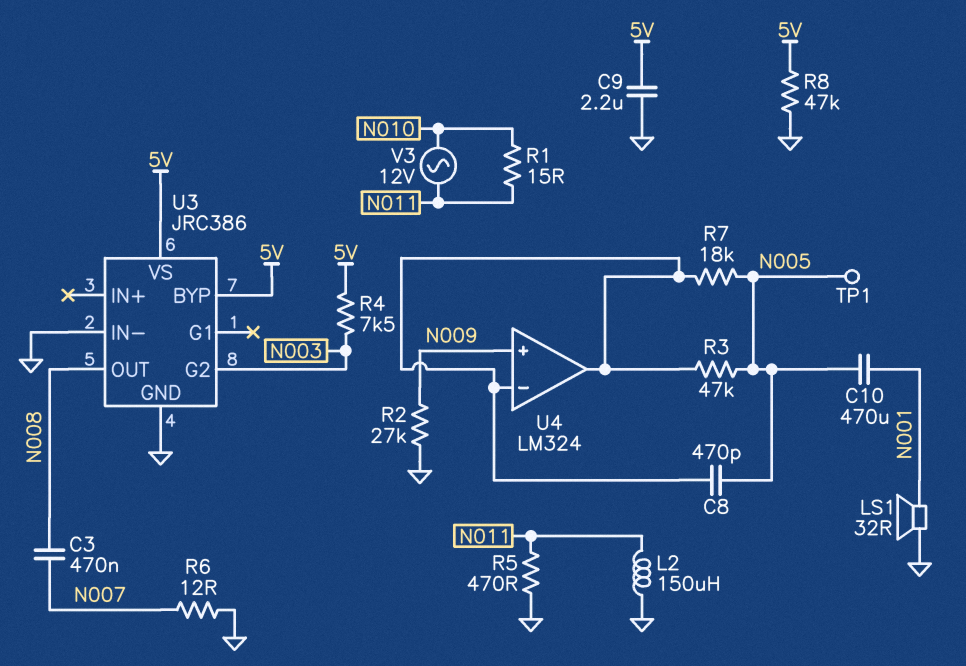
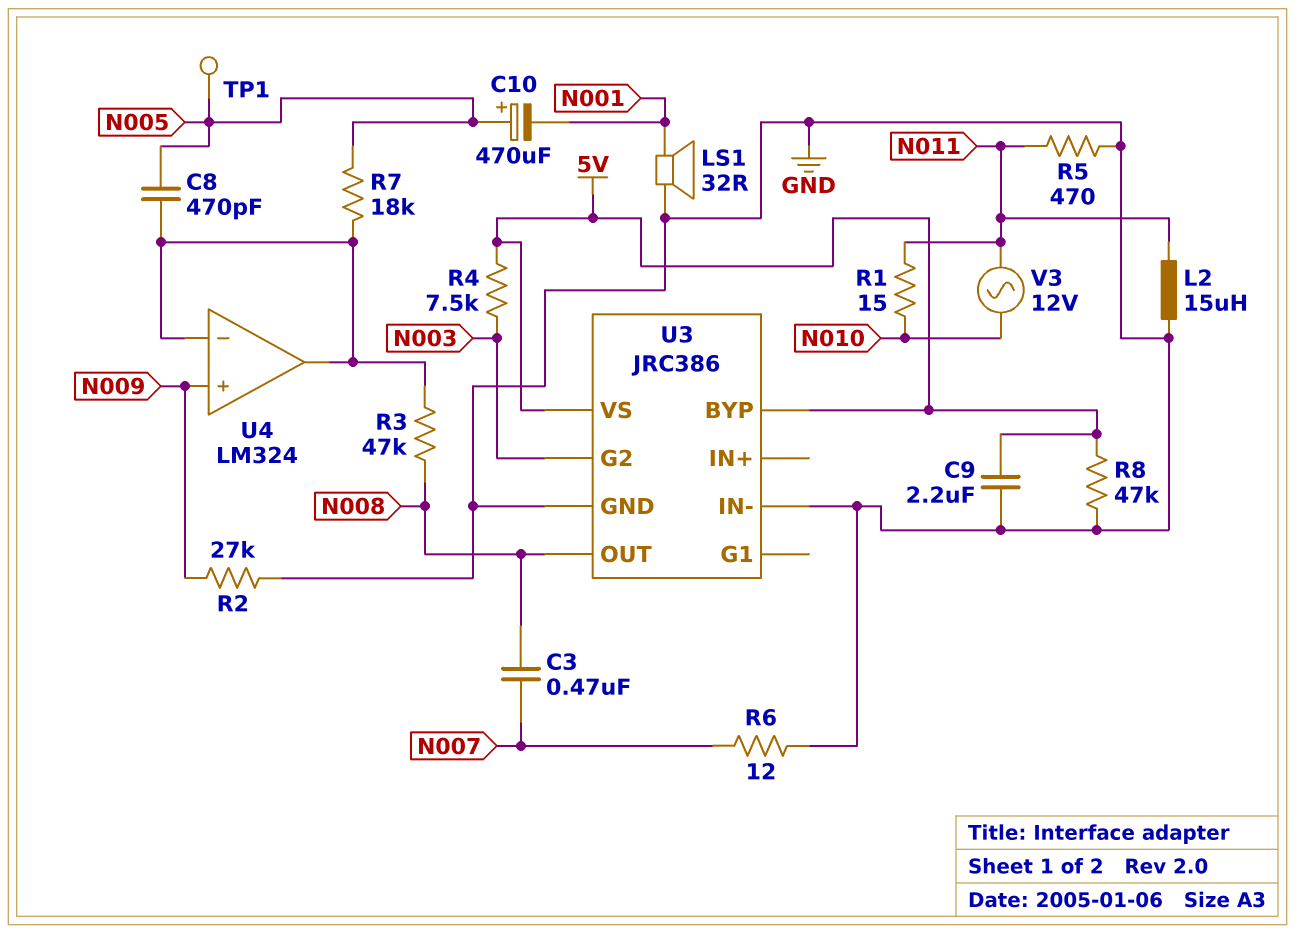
C10: 470uF (N001, N005) -> 470uF (plus N005, minus N001)
L2: 150uH (GND, N011) -> 15uH (GND, N011)
R3: 47k (N005, U4/in-) -> 47k (N008, U4/in-)

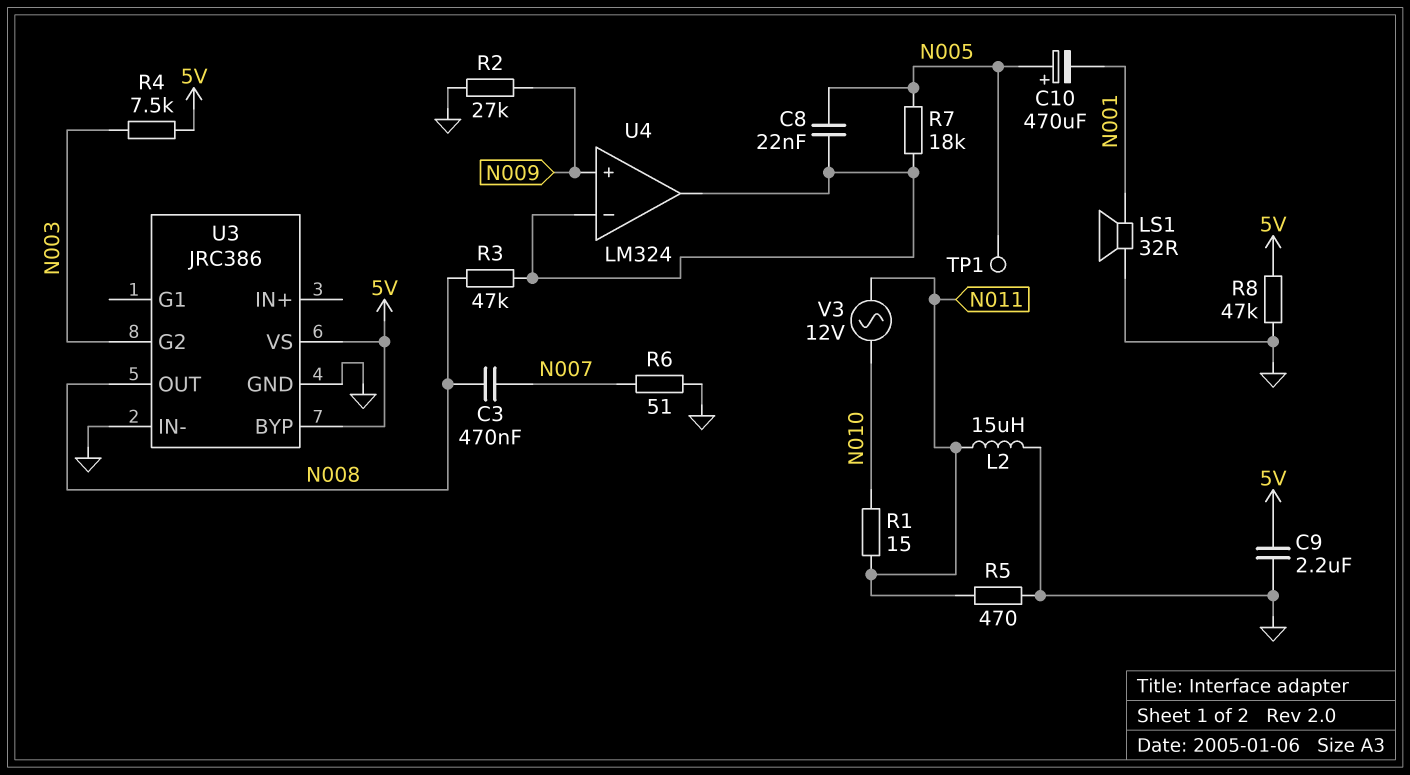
C8: 470pF (N005, U4/in-) -> 22nF (N005, U4/in-)
R6: 12 (GND, N007) -> 51 (GND, N007)

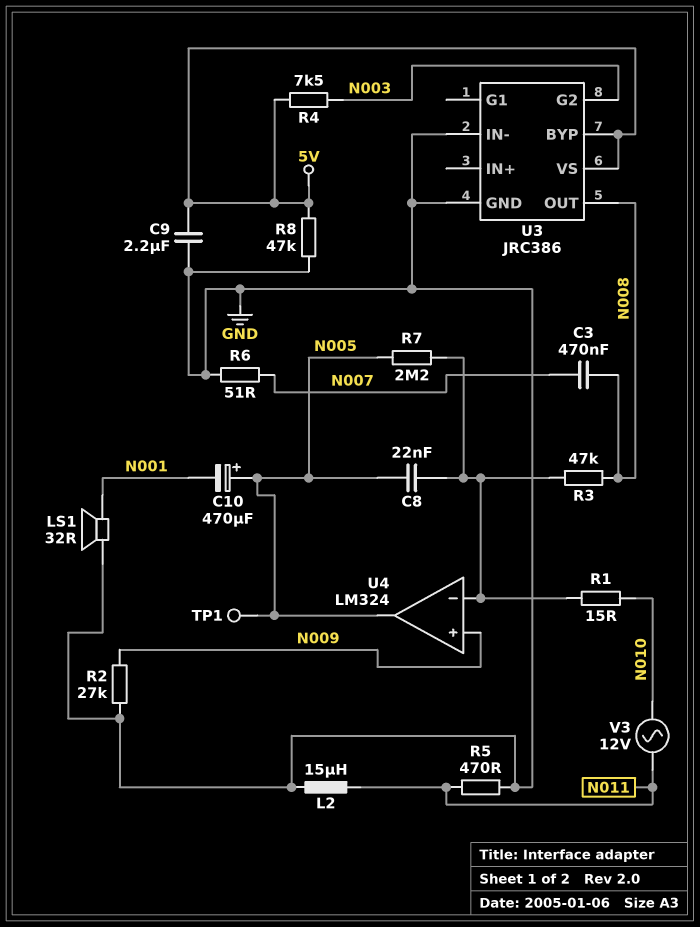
R1: 15 (N010, N011) -> 15 (N010, U4/in-)
R7: 18k (N005, U4/in-) -> 2.2M (N005, U4/in-)
U4 pin out: U4/in- -> N005

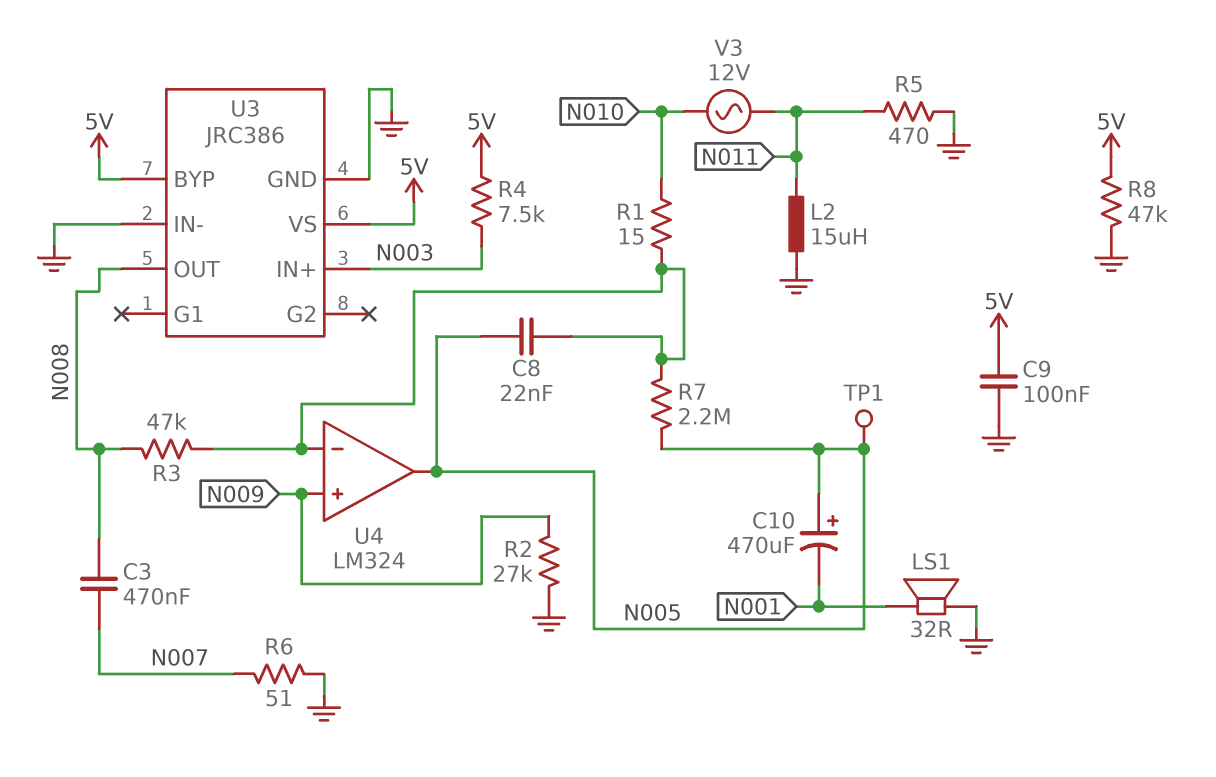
C9: 2.2uF (5V, GND) -> 100nF (5V, GND)
U3 pin G2: N003 -> none
U3 pin IN+: none -> N003

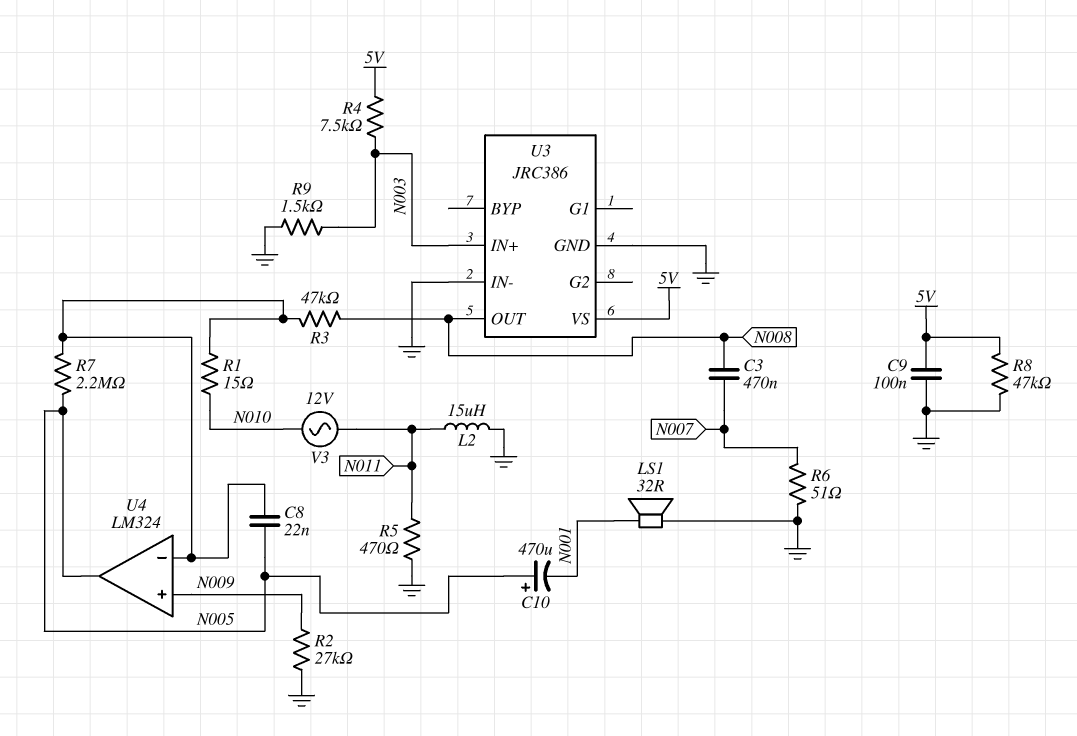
R9: none -> 1.5k (GND, N003)
TP1: test point (N005) -> none
U3 pin BYP: 5V -> none

